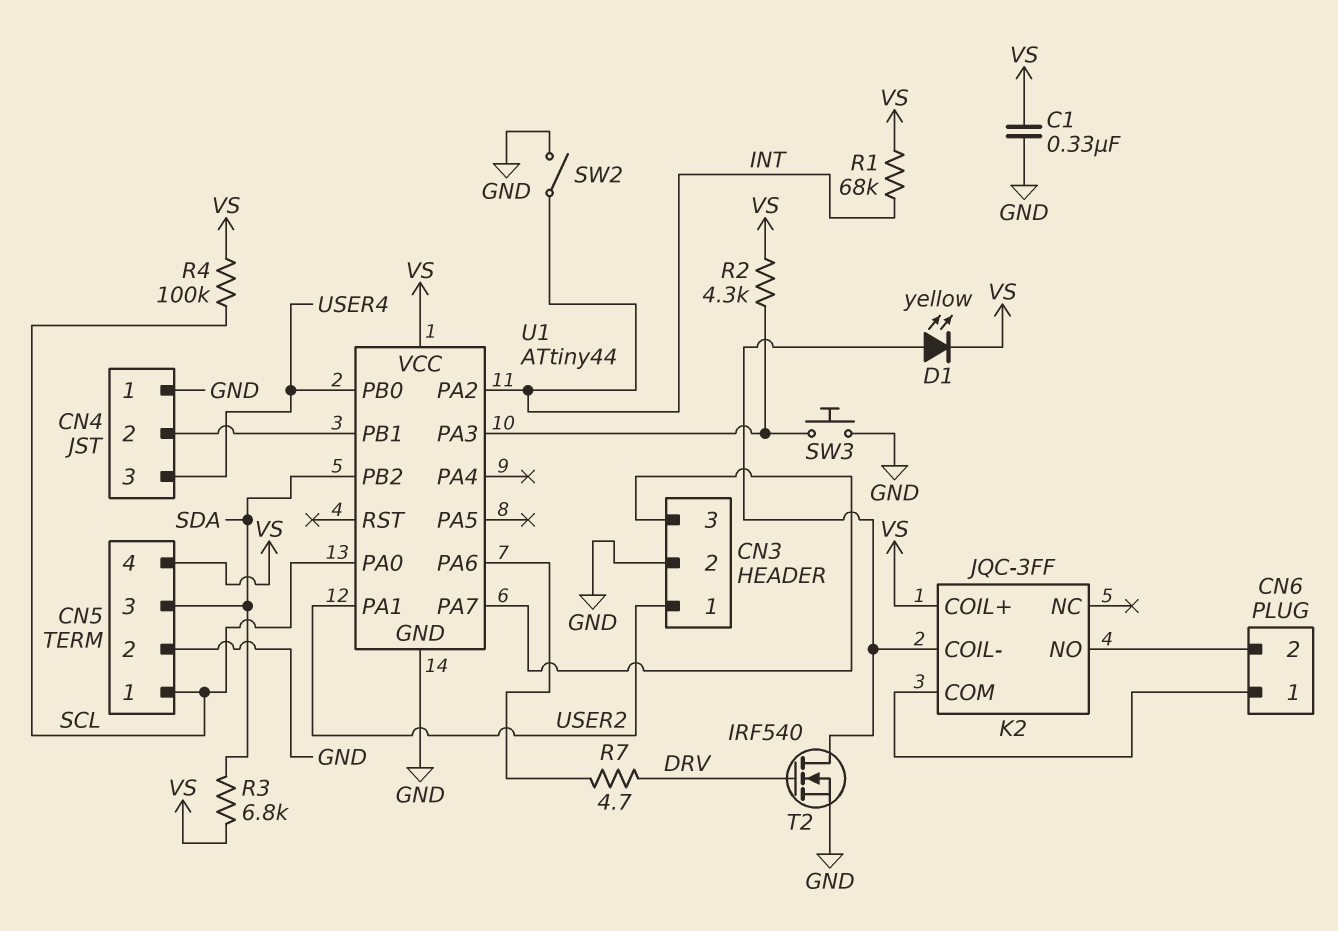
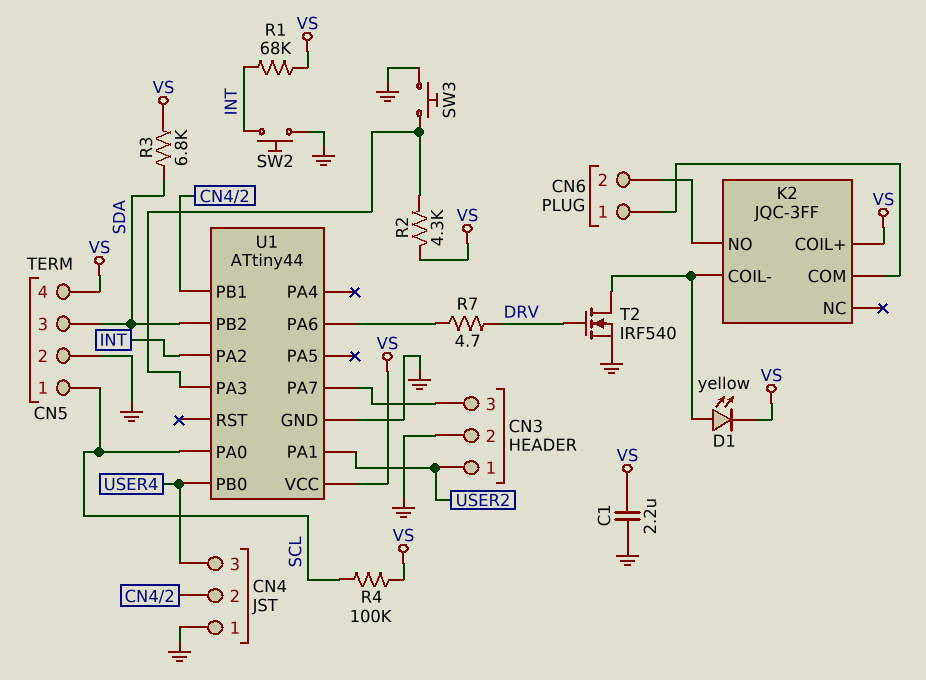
C1: 330nF (GND, VS) -> 2.2uF (GND, VS)
SW2: switch (GND, INT) -> button (GND, INT)

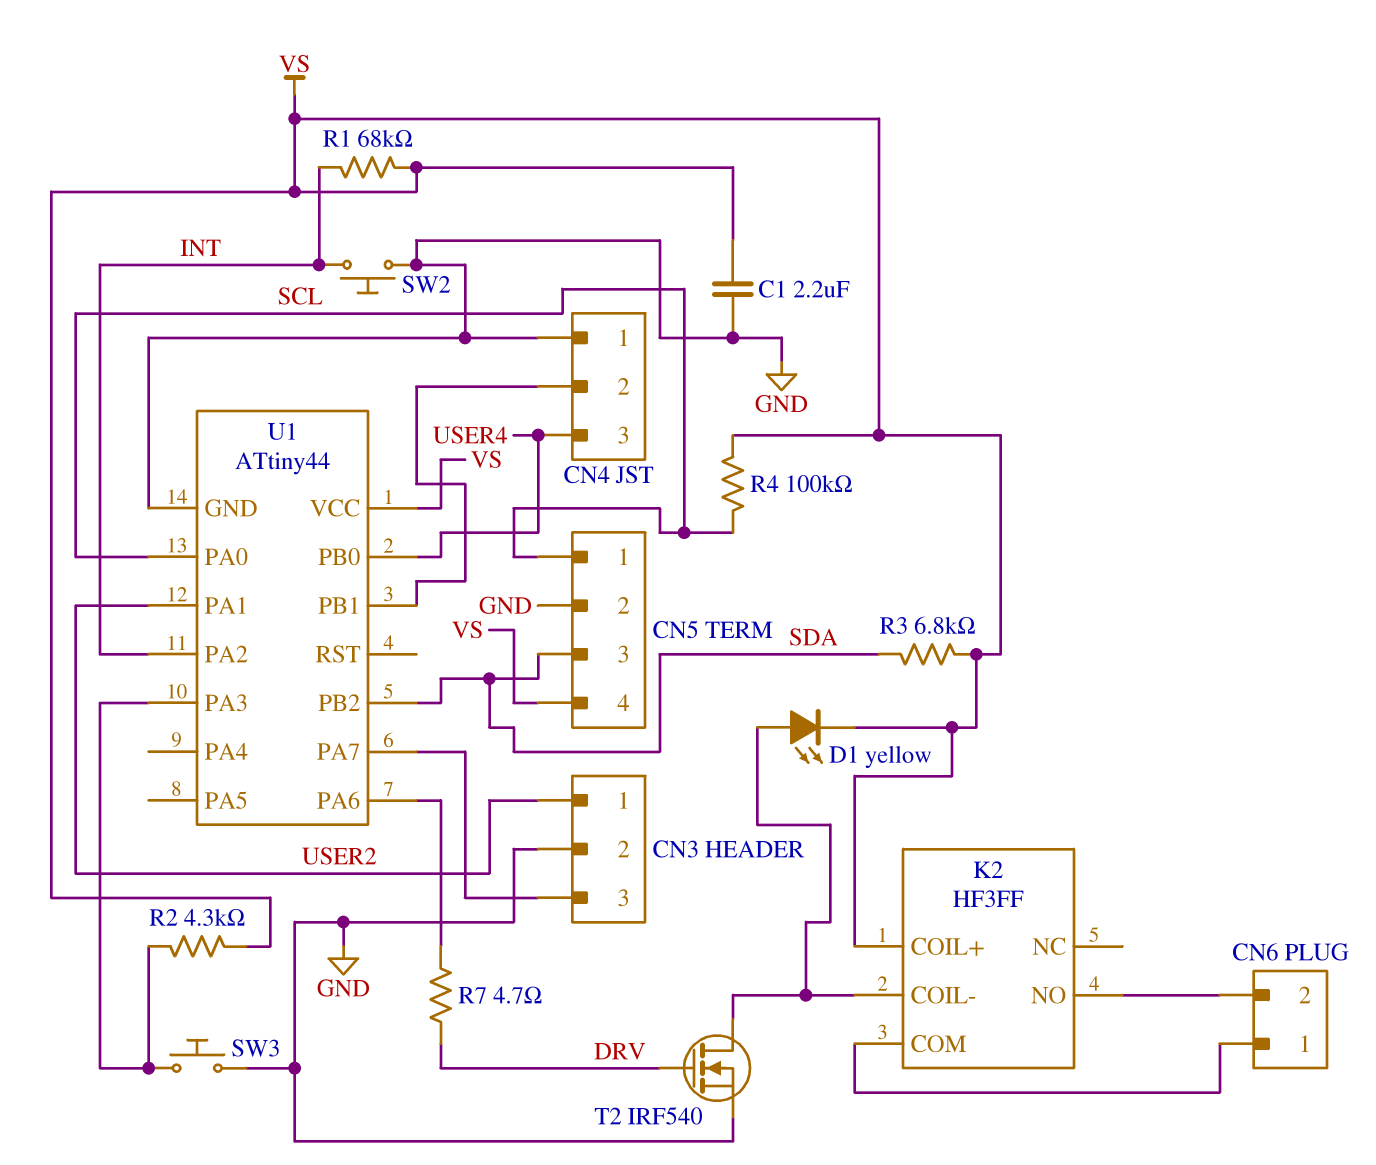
K2: JQC-3FF -> HF3FF

